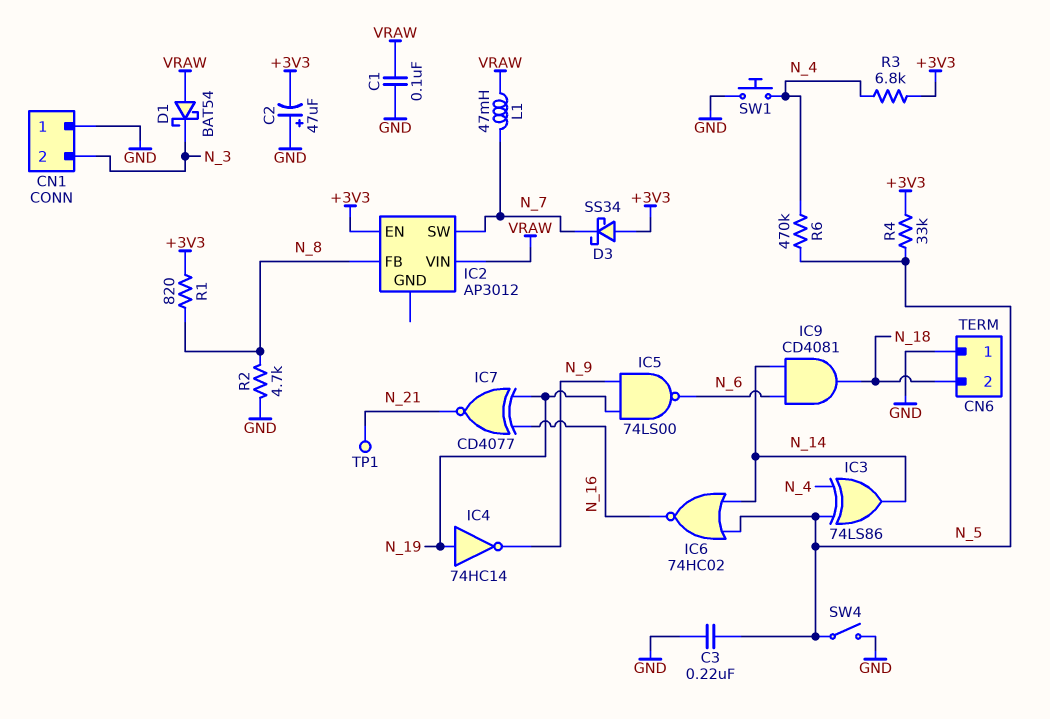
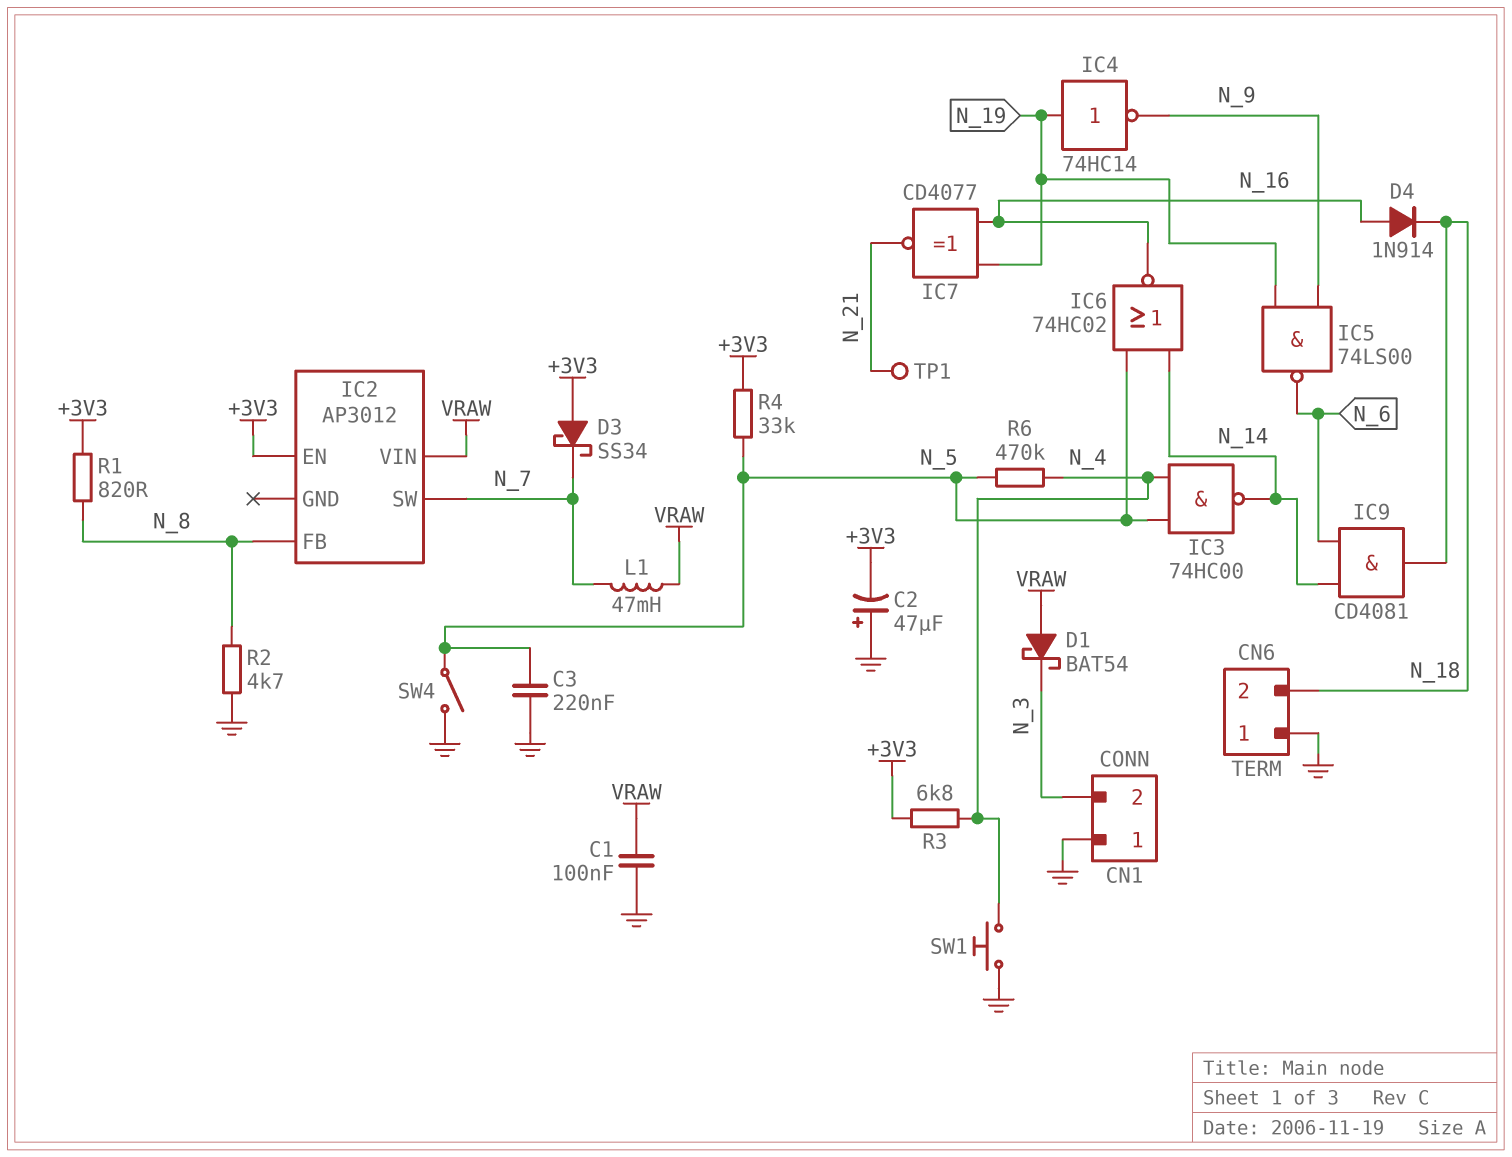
D4: none -> diode 1N914 (A N_16, K N_18)
IC3: XOR 74LS86 (in N_4, in N_5, out N_14) -> NAND 74HC00 (in N_4, in N_5, out N_14)

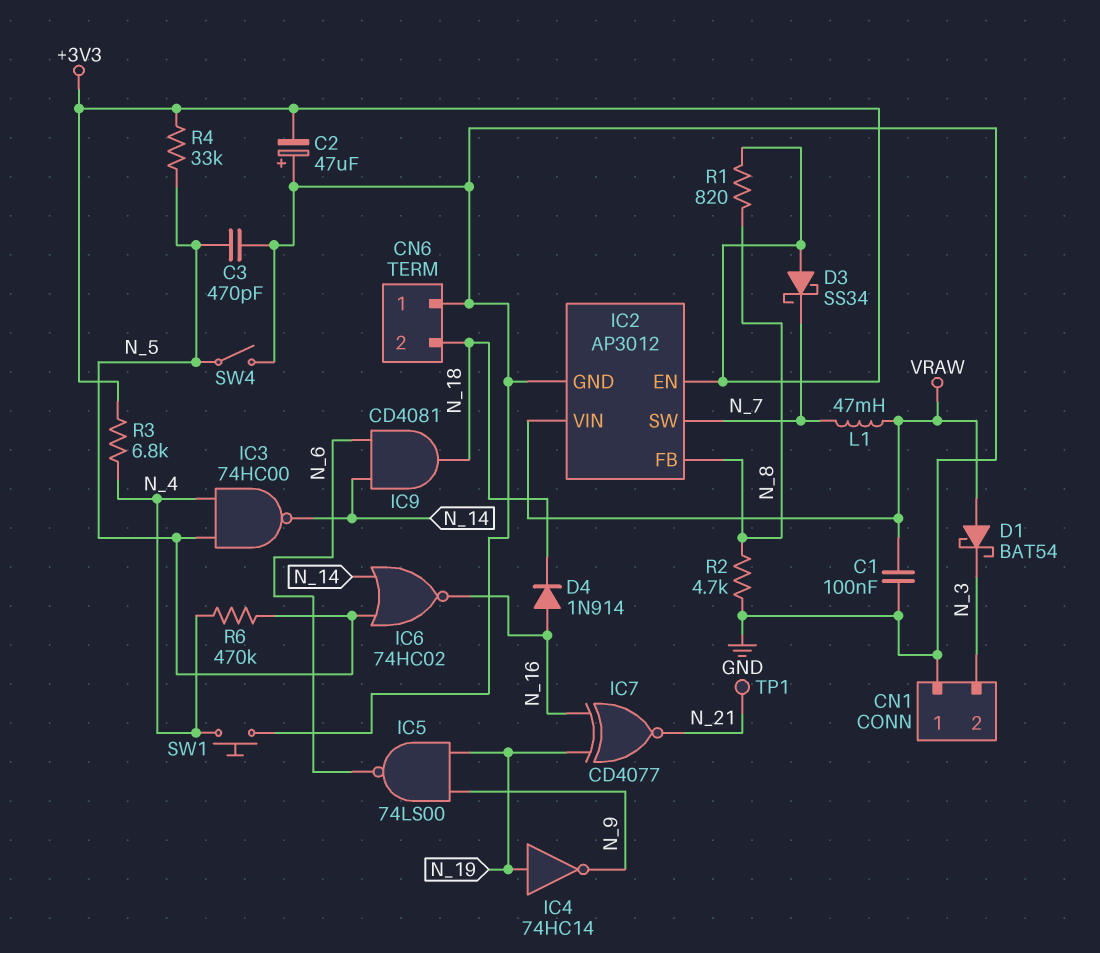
C3: 220nF (GND, N_5) -> 470pF (GND, N_5)
IC2 pin GND: none -> GND

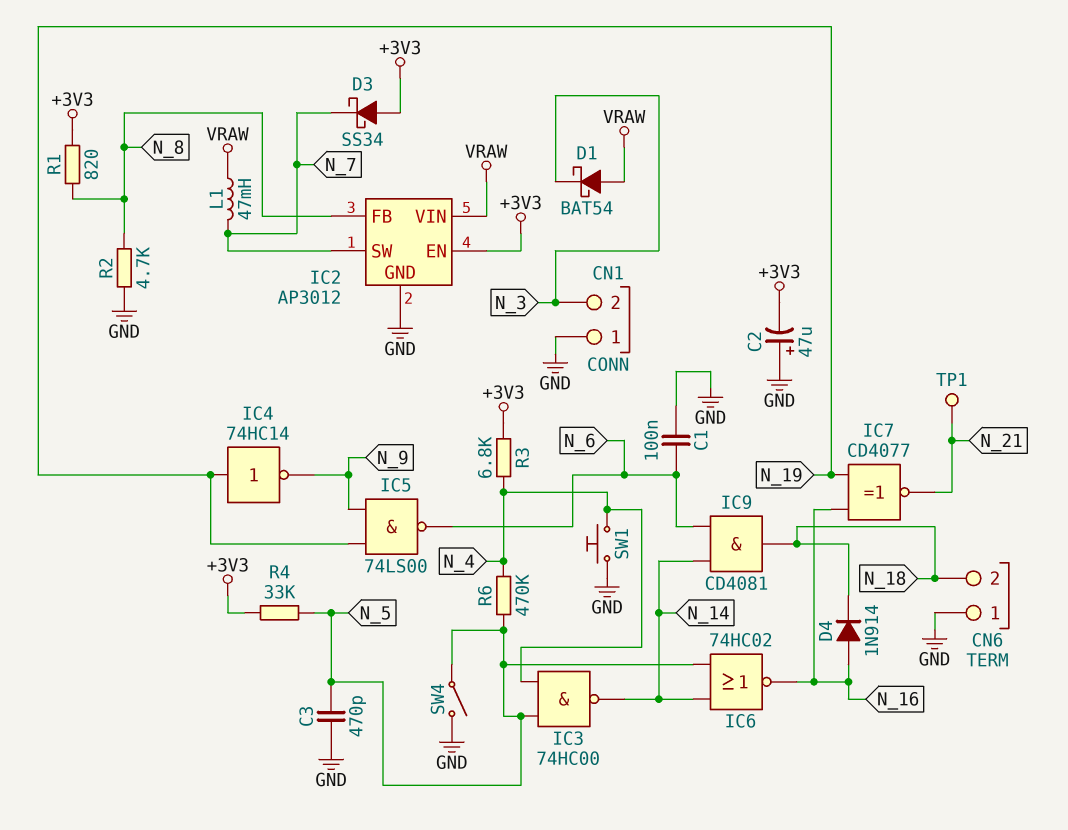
C1: 100nF (GND, VRAW) -> 100nF (GND, N_6)

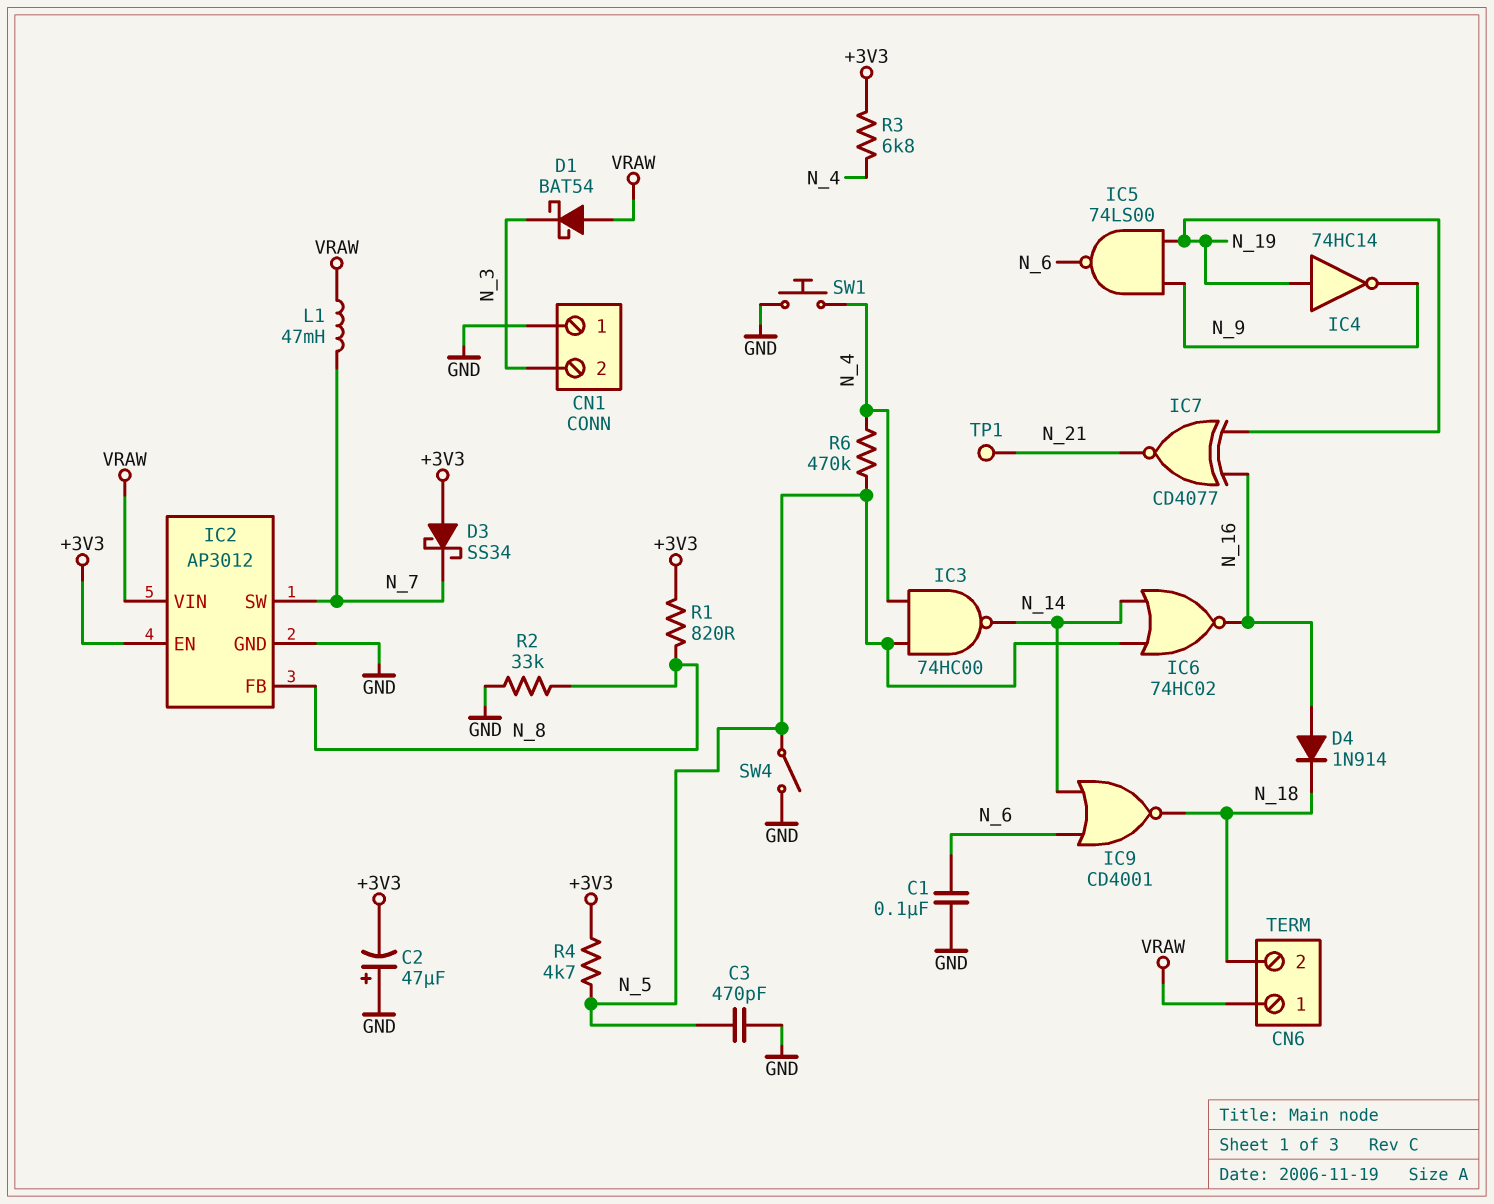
CN6 pin 1: GND -> VRAW
IC9: AND CD4081 (in N_6, in N_14, out N_18) -> NOR CD4001 (in N_6, in N_14, out N_18)
R2: 4.7k (GND, N_8) -> 33k (GND, N_8)
R4: 33k (+3V3, N_5) -> 4.7k (+3V3, N_5)

